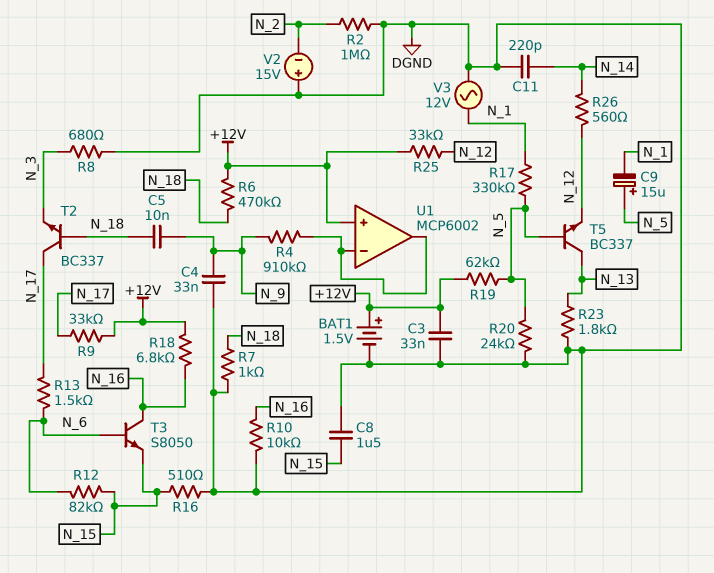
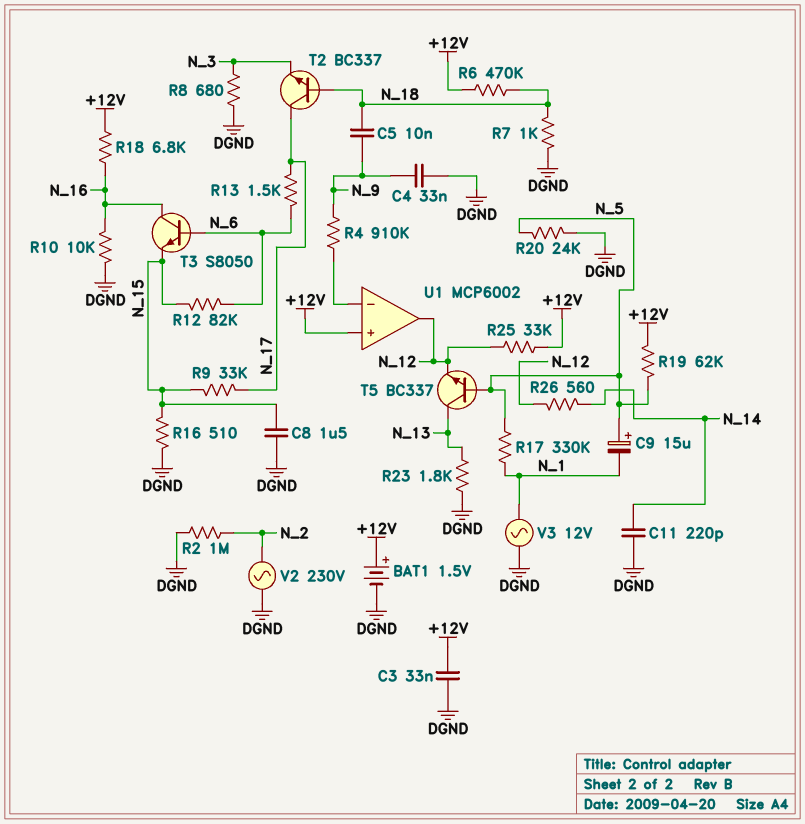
R9: 33k (+12V, N_17) -> 33k (N_15, N_17)
U1 pin out: U1/in- -> N_12
V2: 15V (plus DGND, minus N_2) -> AC 230V (DGND, N_2)

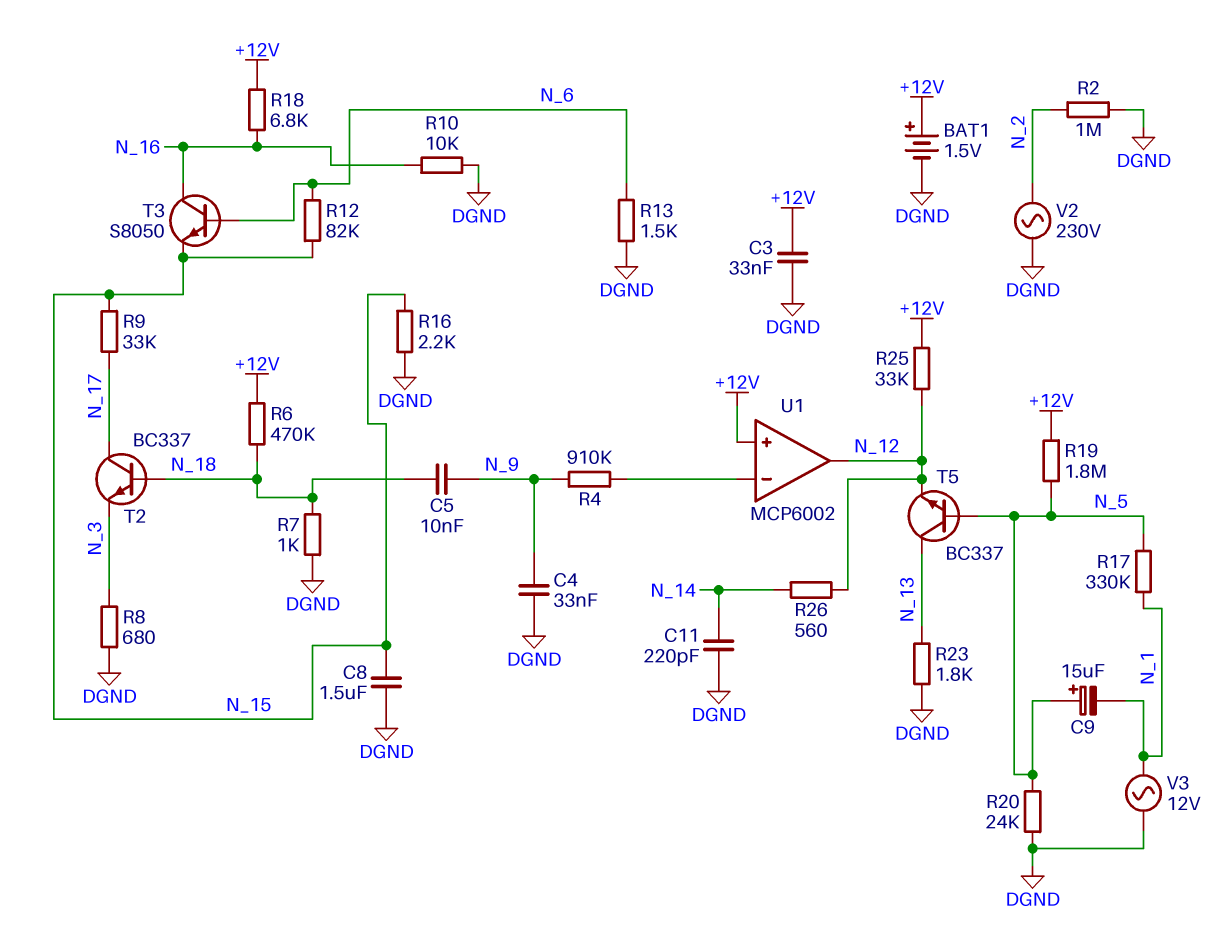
R13: 1.5k (N_6, N_17) -> 1.5k (DGND, N_6)
R16: 510 (DGND, N_15) -> 2.2k (DGND, N_15)
R19: 62k (+12V, N_5) -> 1.8M (+12V, N_5)

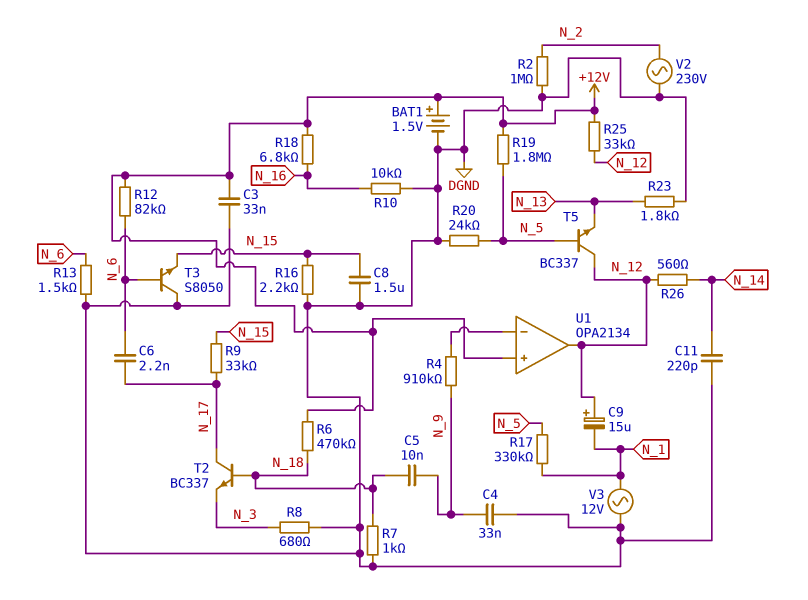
C6: none -> 2.2nF (N_6, N_17)
C9: 15uF (plus N_5, minus N_1) -> 15uF (plus N_12, minus N_1)
R12: 82k (N_6, N_15) -> 82k (+12V, N_6)
T3: NPN S8050 (B N_6, C N_16, E N_15) -> NPN S8050 (B N_6, C DGND, E N_15)
T5: NPN BC337 (B N_5, C N_13, E N_12) -> NPN BC337 (B N_5, C N_12, E N_13)
U1: MCP6002 -> OPA2134

